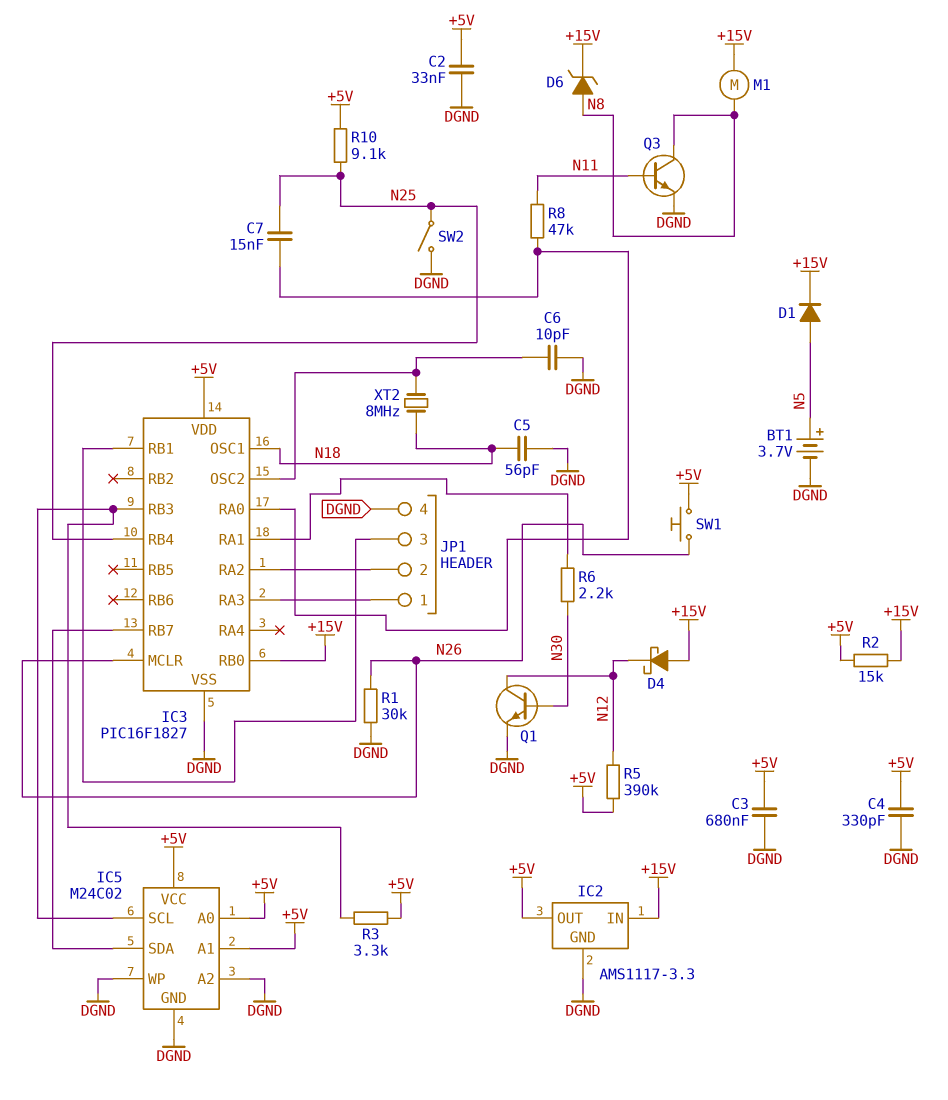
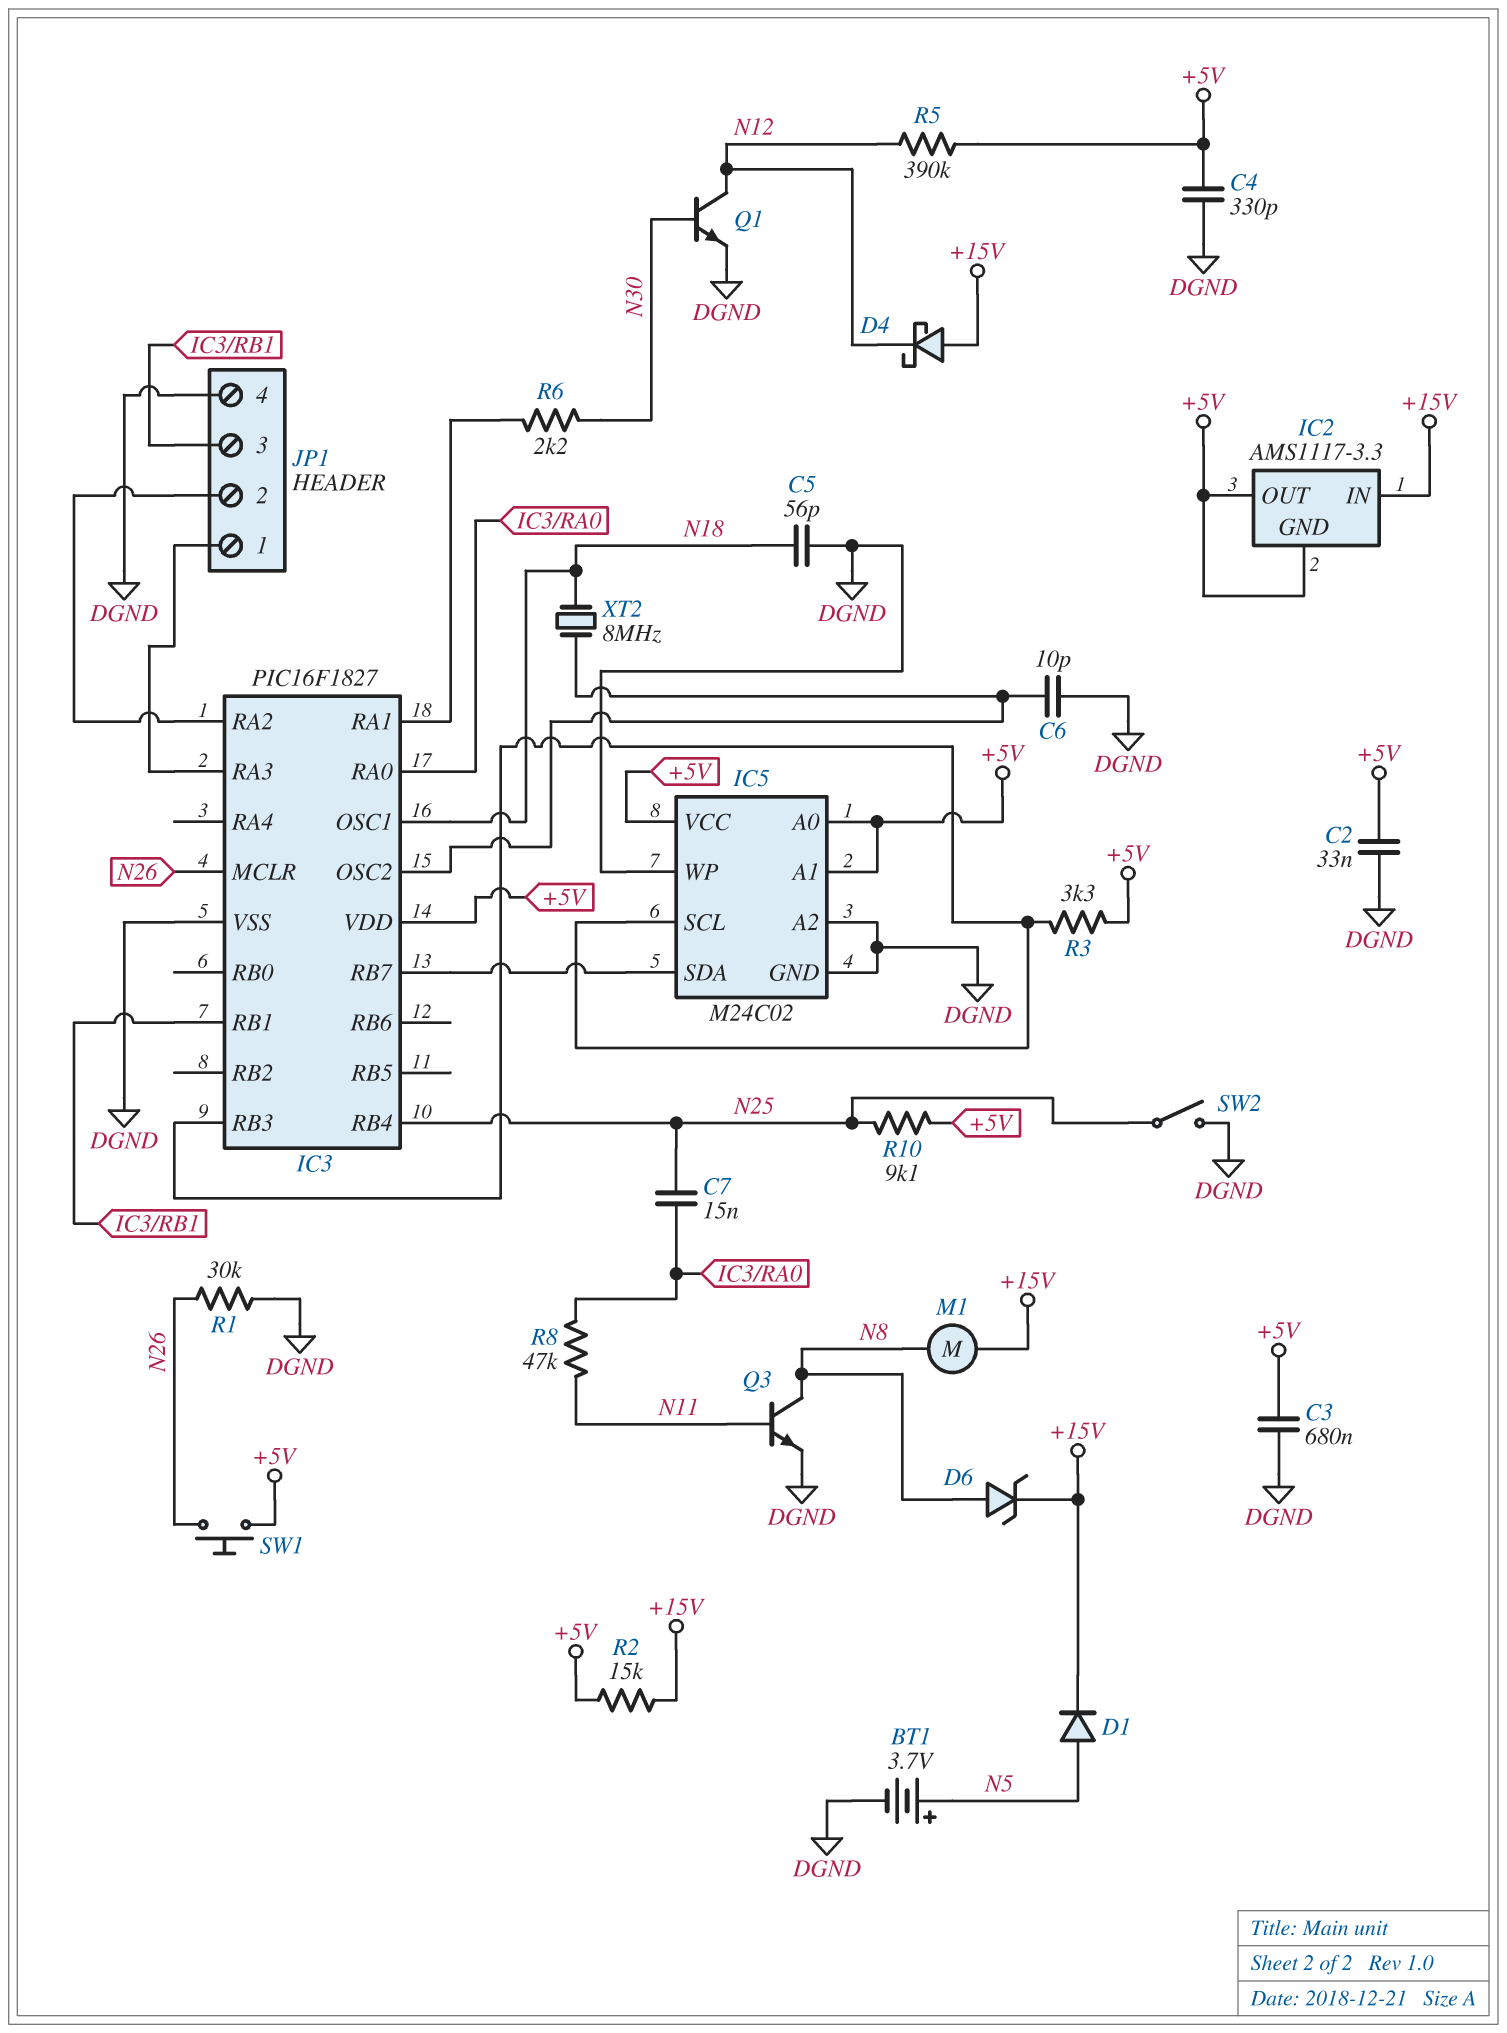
IC2 pin GND: DGND -> +5V
IC3 pin RB0: +15V -> none

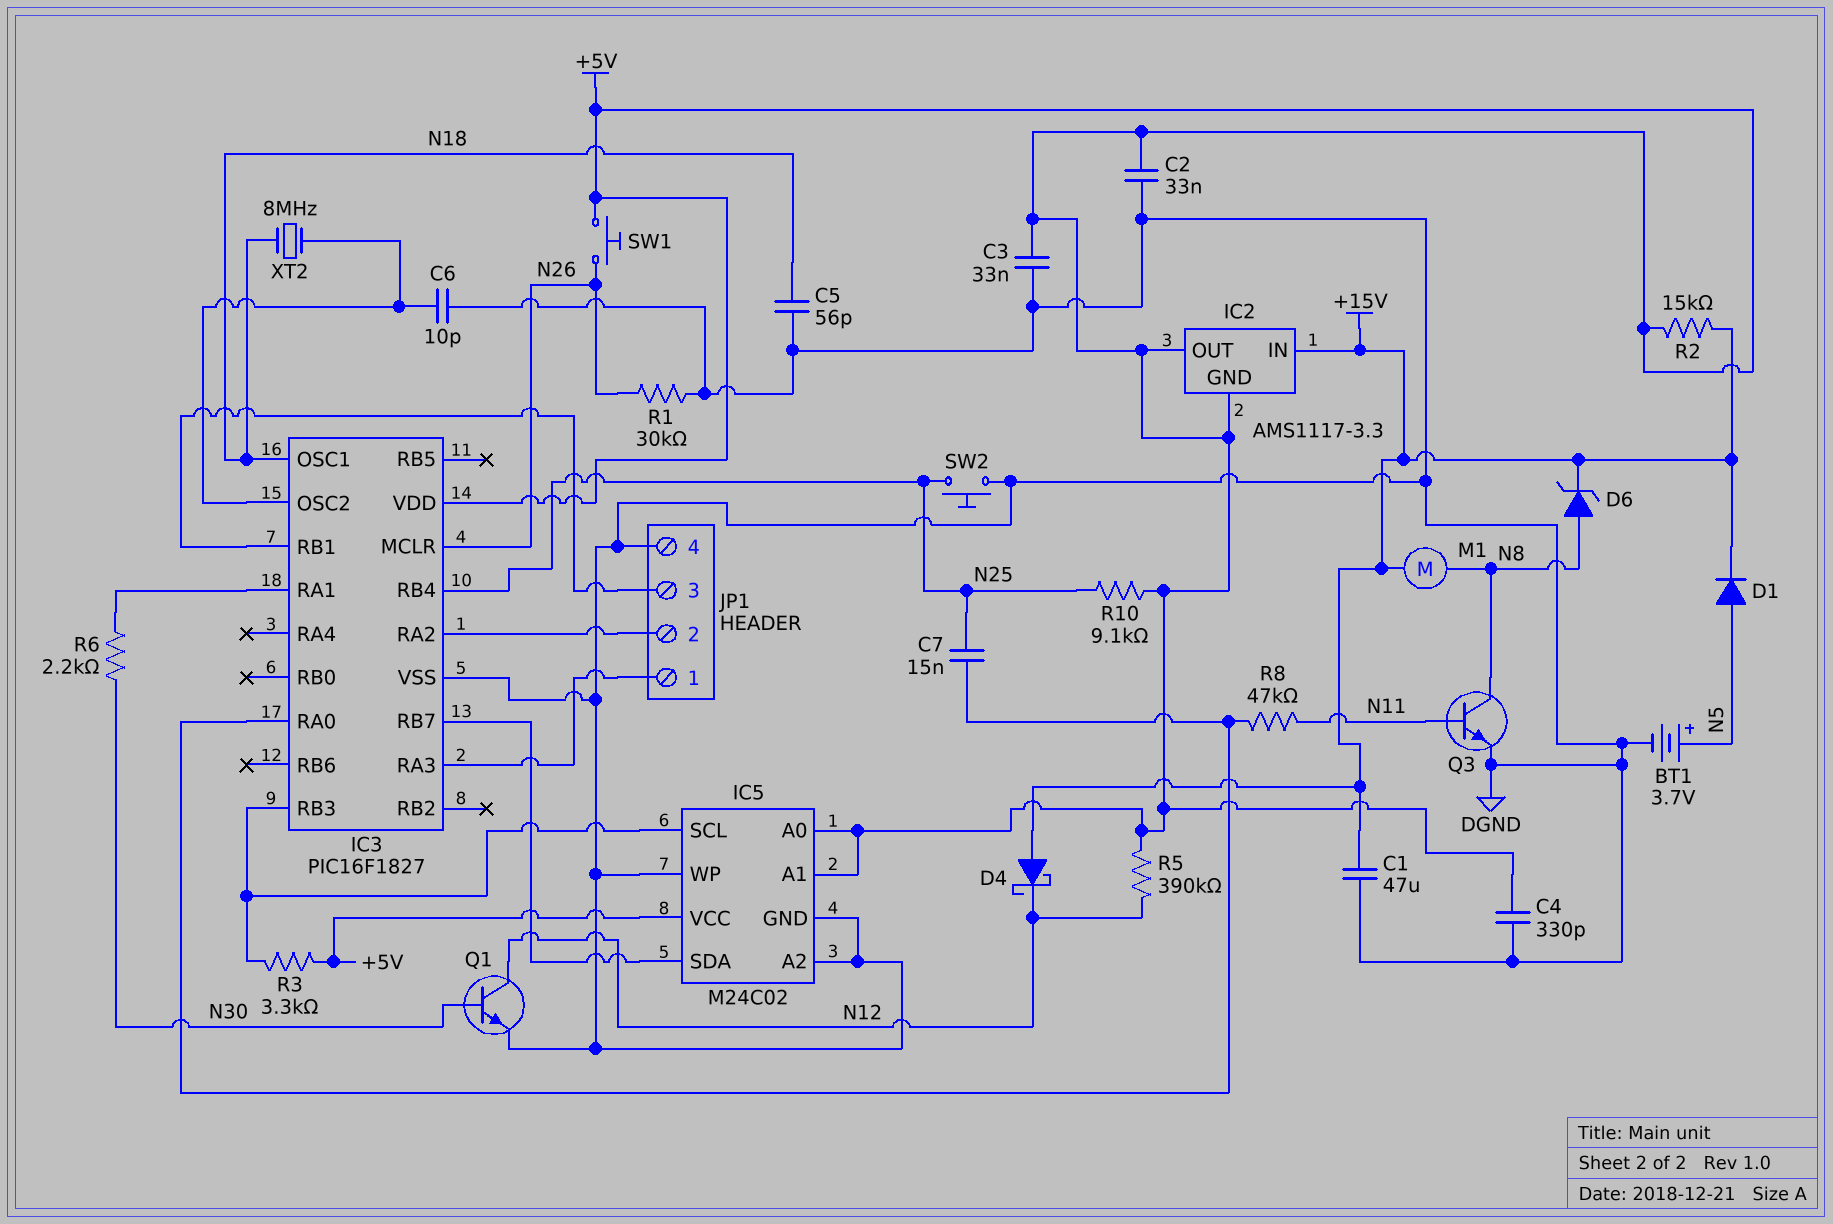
C1: none -> 47uF (+15V, DGND)
C3: 680nF (+5V, DGND) -> 33nF (+5V, DGND)
SW2: switch (DGND, N25) -> button (DGND, N25)

